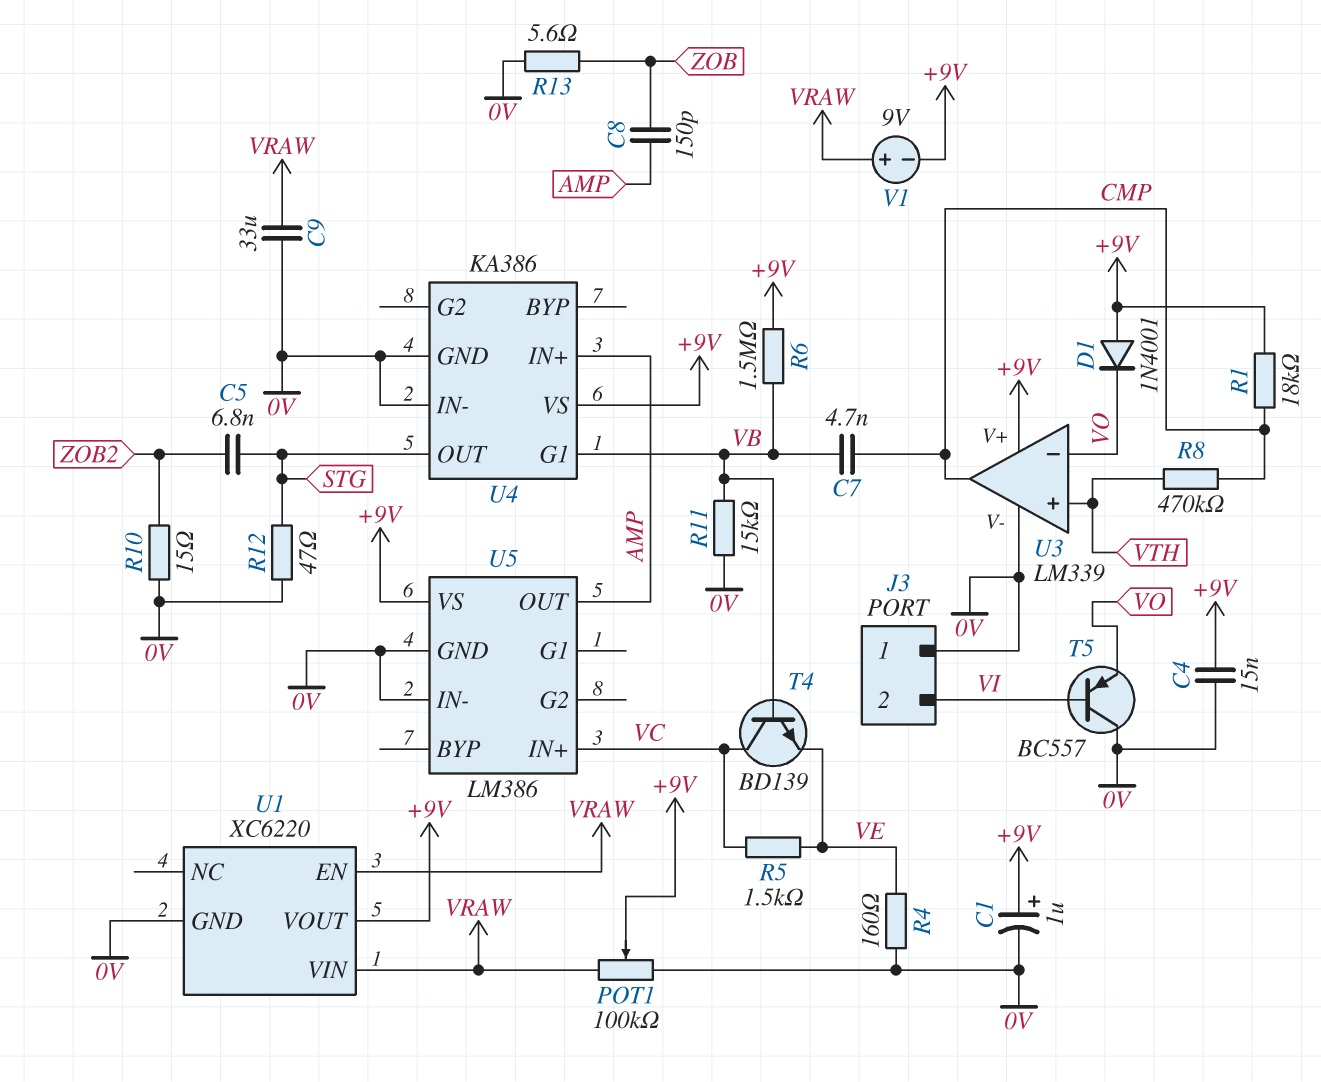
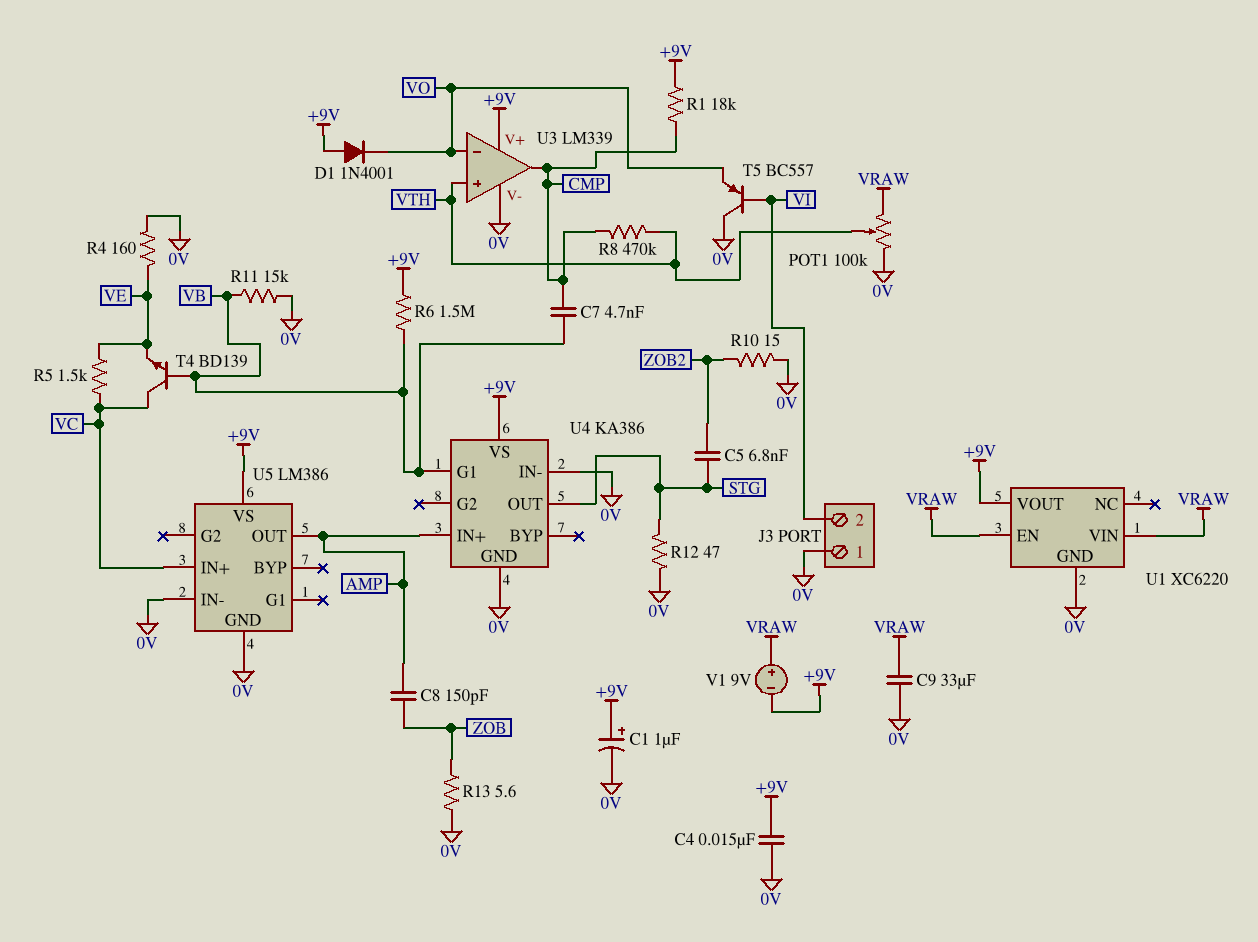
POT1: 100k (0V, VRAW, wiper +9V) -> 100k (0V, VRAW, wiper VTH)

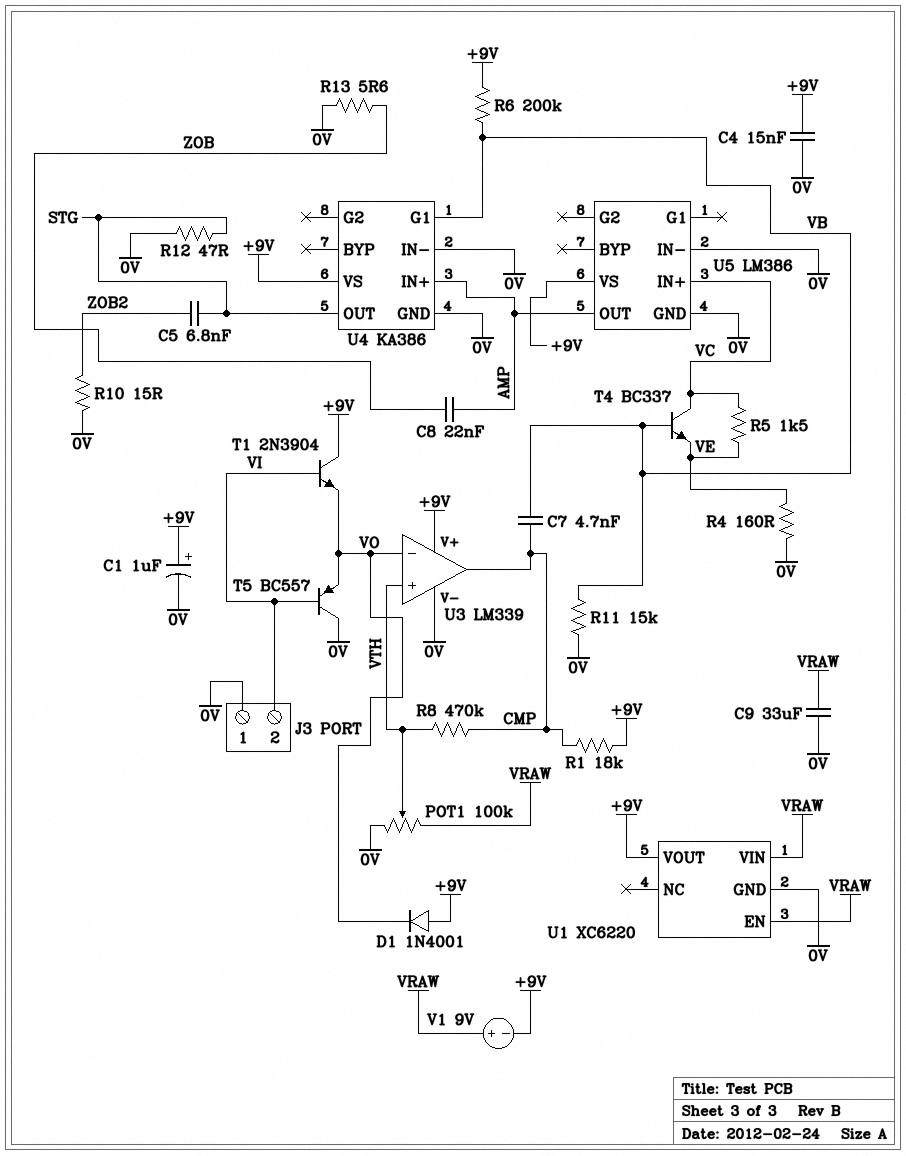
C8: 150pF (AMP, ZOB) -> 22nF (AMP, ZOB)
R6: 1.5M (+9V, VB) -> 200k (+9V, VB)
T1: none -> NPN 2N3904 (B VI, C +9V, E VO)
T4: NPN BD139 (B VB, C VC, E VE) -> NPN BC337 (B VB, C VC, E VE)

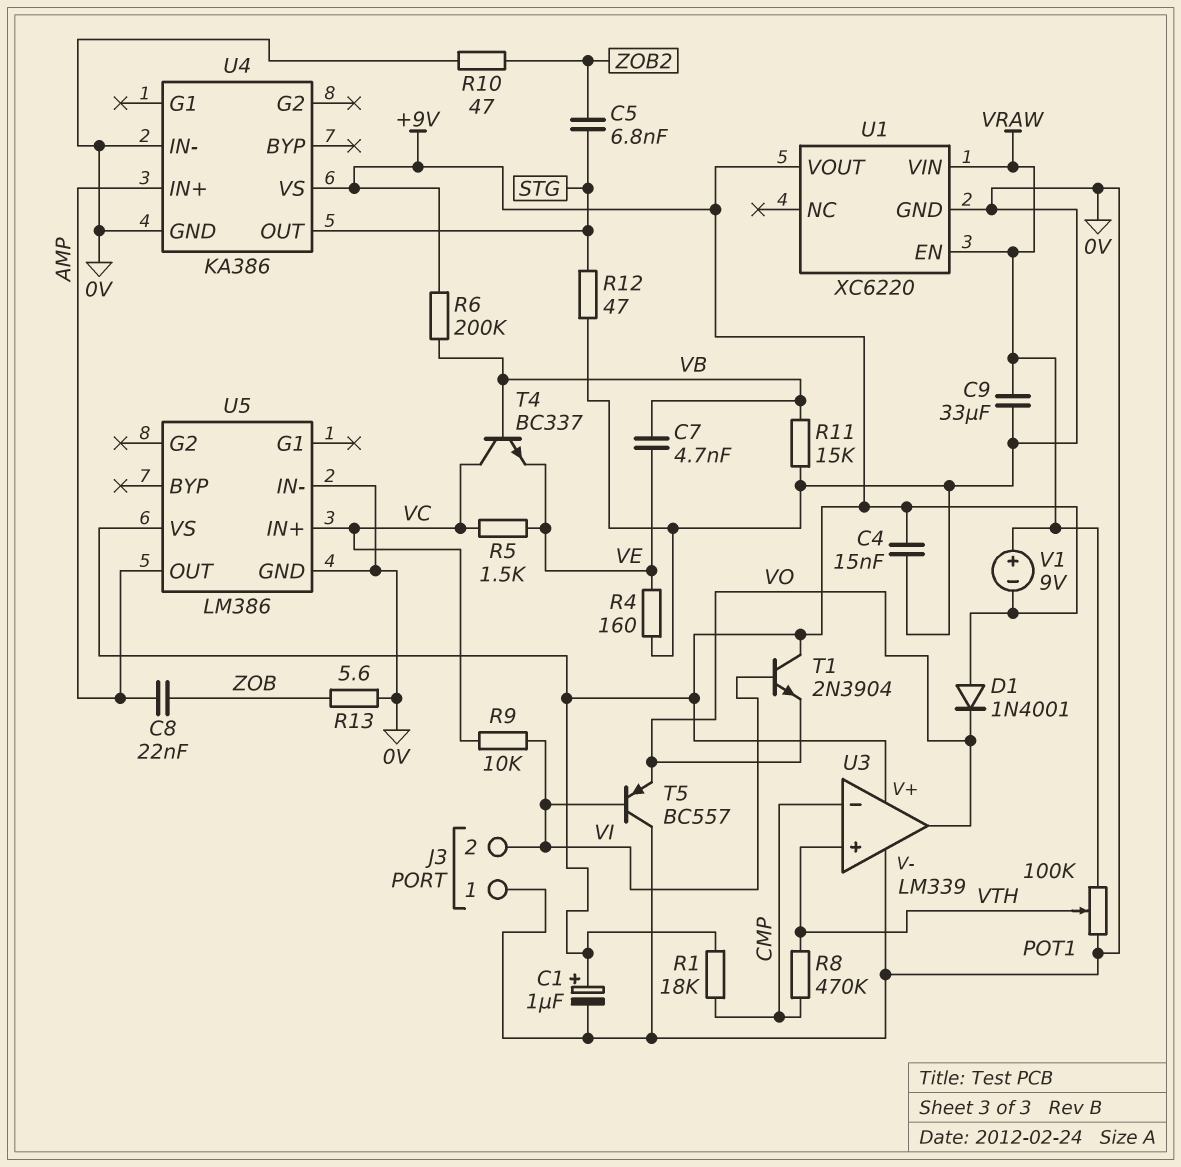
C7: 4.7nF (CMP, VB) -> 4.7nF (VB, VE)
R9: none -> 10k (VC, VI)
R10: 15 (0V, ZOB2) -> 47 (0V, ZOB2)
U3 pin in-: VO -> CMP
U3 pin out: CMP -> VO
U4 pin G1: VB -> none

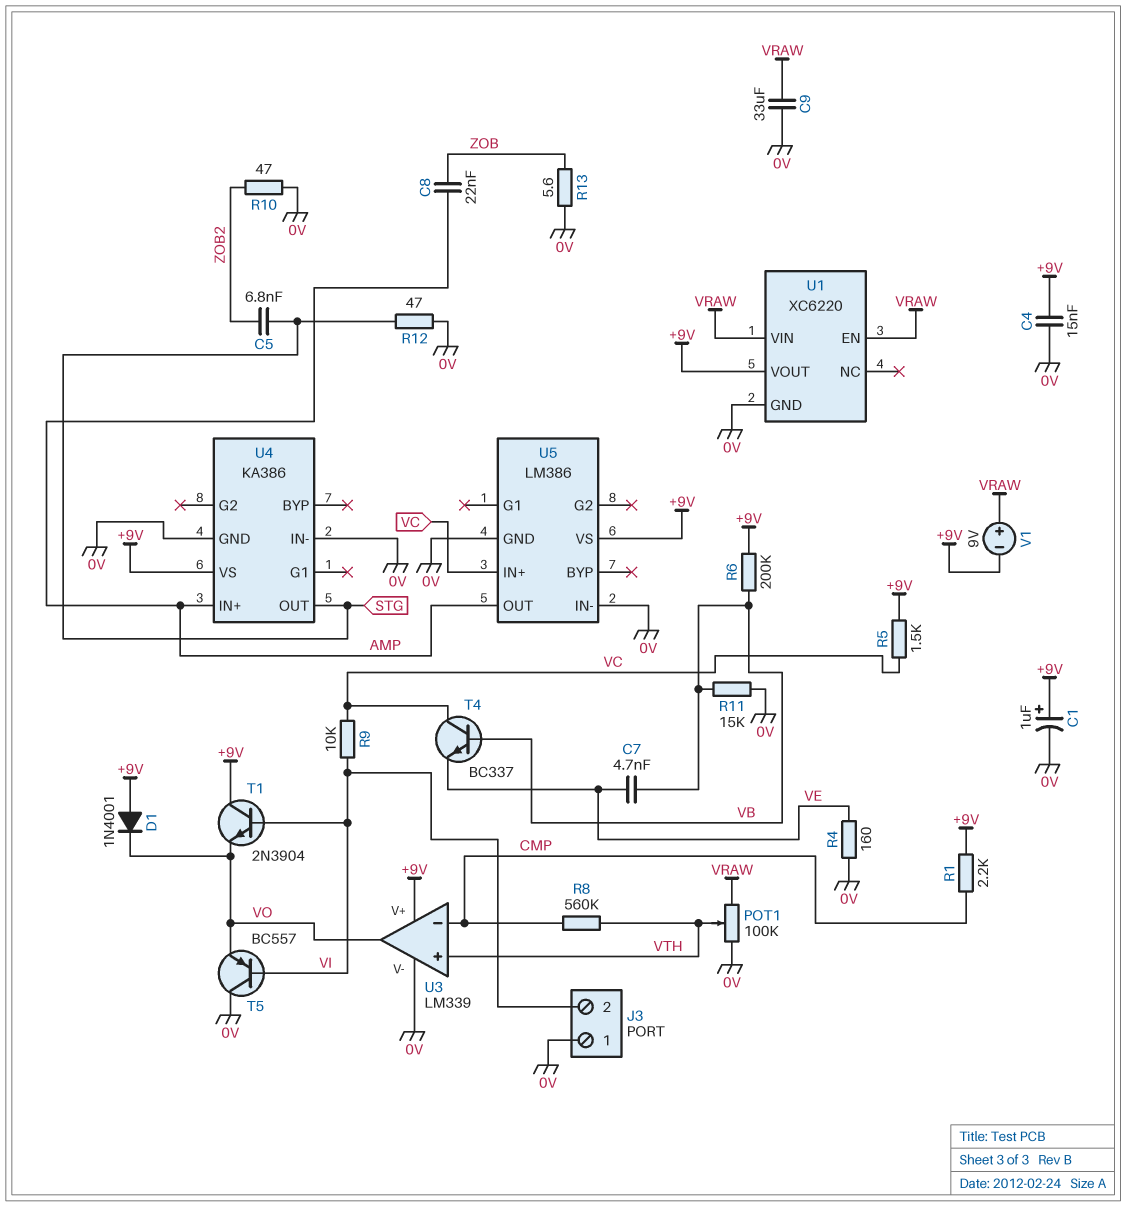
R1: 18k (+9V, CMP) -> 2.2k (+9V, CMP)
R5: 1.5k (VC, VE) -> 1.5k (+9V, VC)
R8: 470k (CMP, VTH) -> 560k (CMP, VTH)

